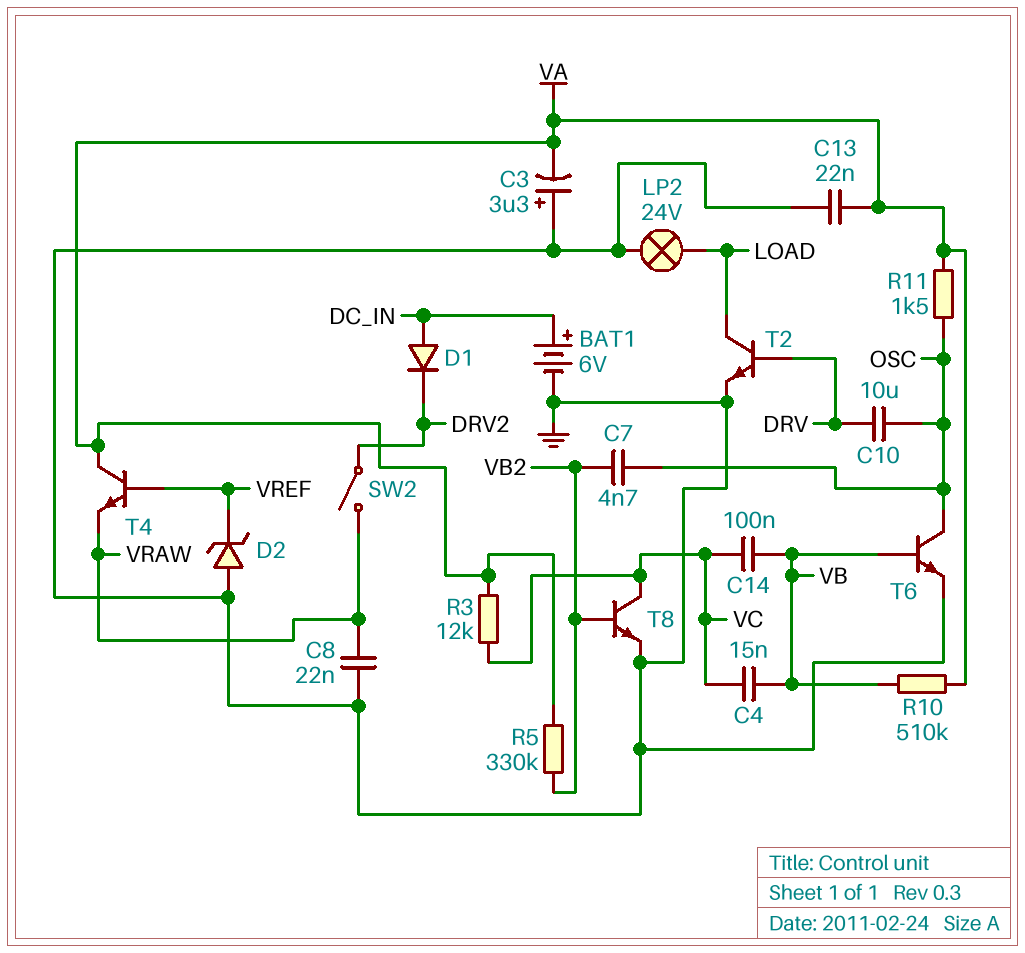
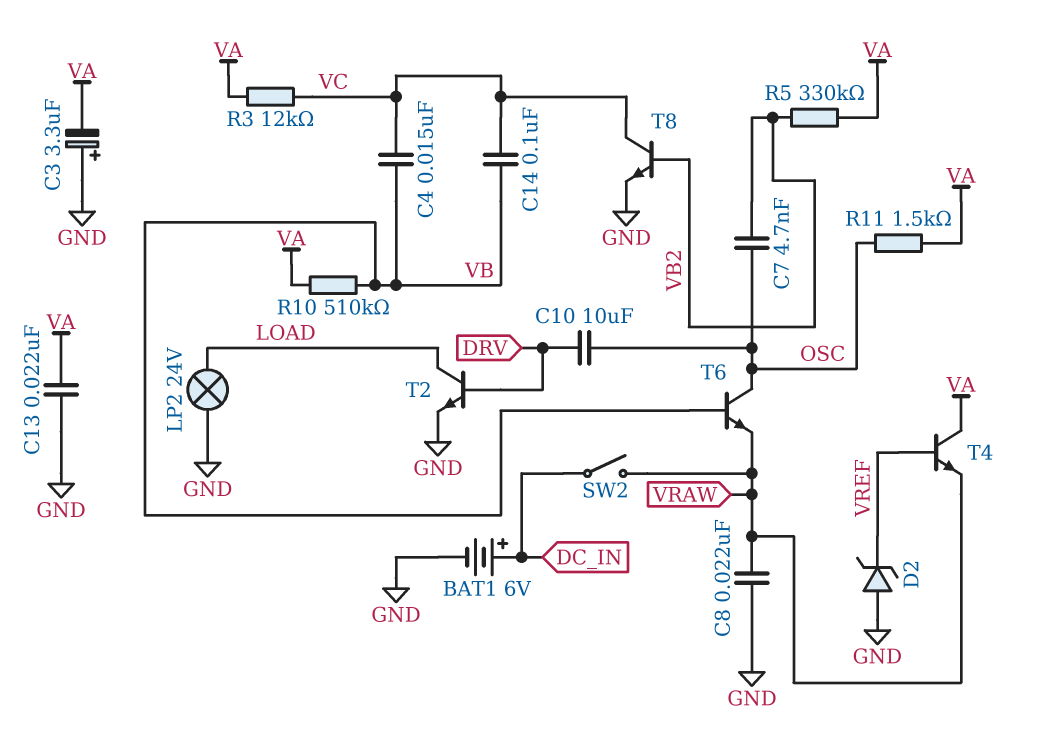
D1: diode (A DC_IN, K DRV2) -> none
SW2: switch (DRV2, VRAW) -> switch (DC_IN, VRAW)
T6: NPN (B VB, C OSC, E GND) -> NPN (B VB, C OSC, E VRAW)

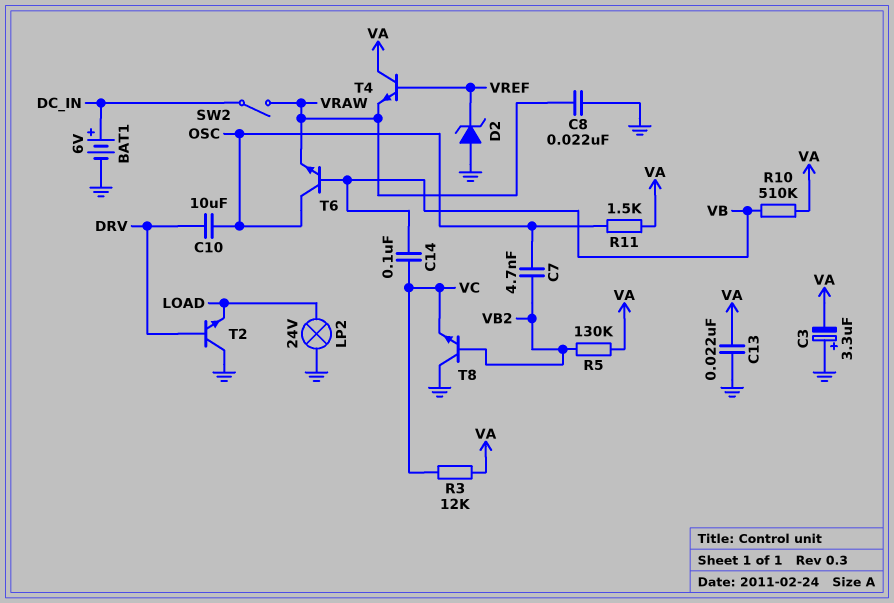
C4: 15nF (VB, VC) -> none
R5: 330k (VA, VB2) -> 130k (VA, VB2)
T2: NPN (B DRV, C LOAD, E GND) -> NPN (B DRV, C GND, E LOAD)
T8: NPN (B VB2, C VC, E GND) -> NPN (B VB2, C GND, E VC)

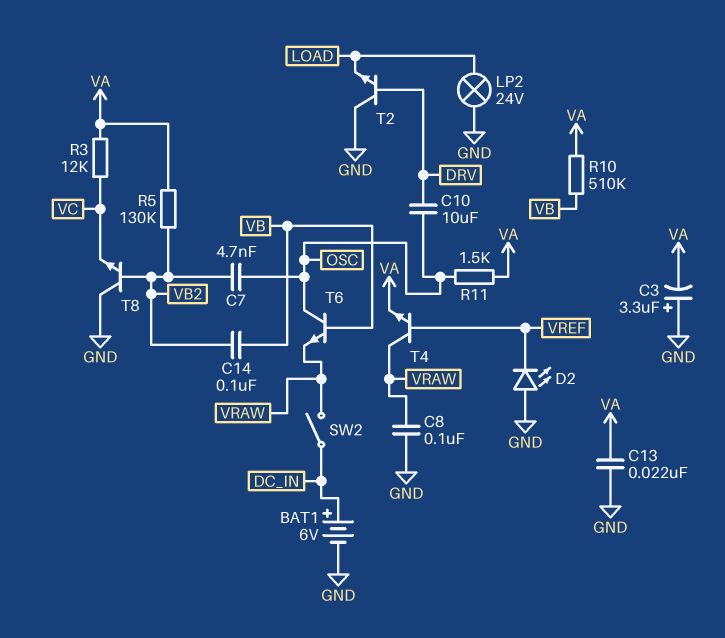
C8: 22nF (GND, VRAW) -> 100nF (GND, VRAW)
C14: 100nF (VB, VC) -> 100nF (VB, VB2)
D2: zener (A GND, K VREF) -> LED (A GND, K VREF)
T4: NPN (B VREF, C VA, E VRAW) -> NPN (B VREF, C VRAW, E VA)

